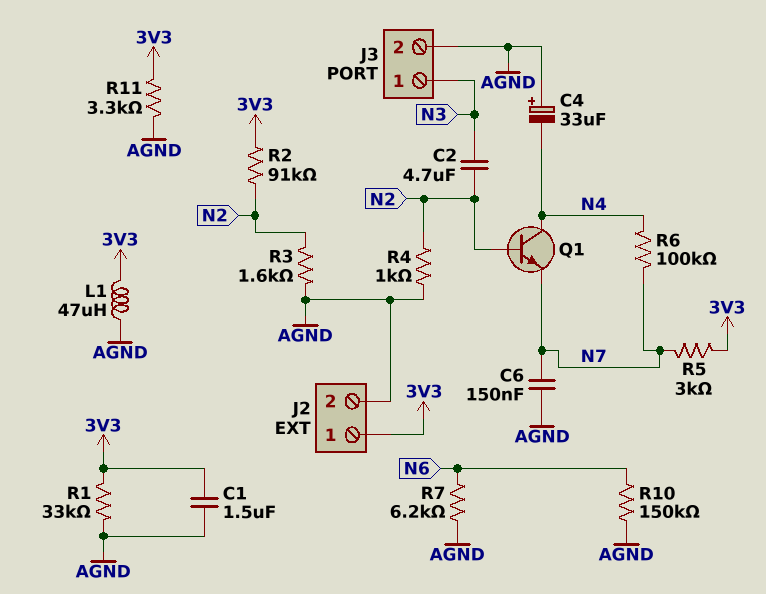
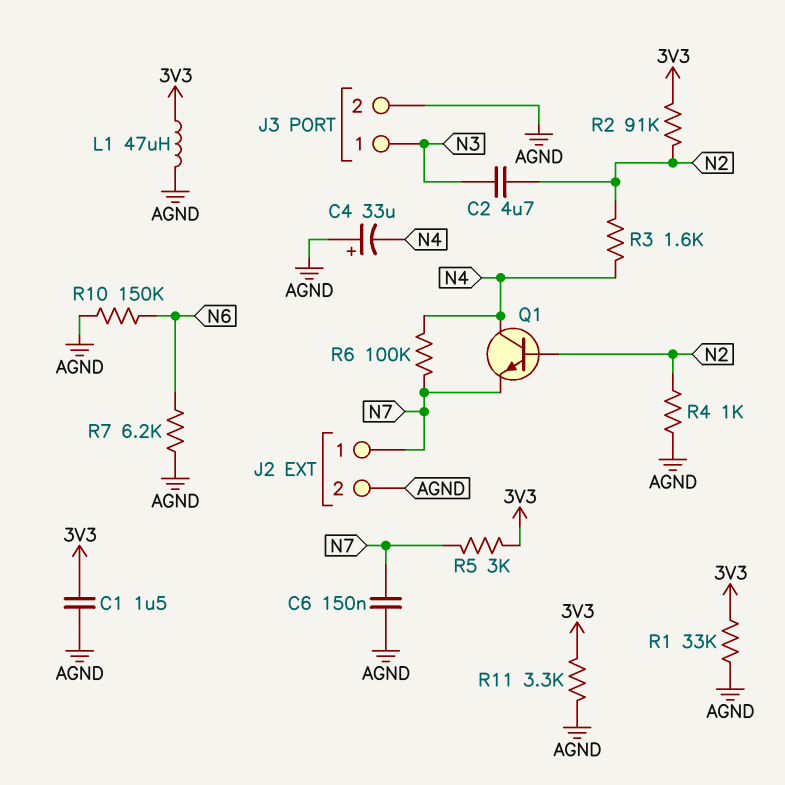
J2 pin 1: 3V3 -> N7
R3: 1.6k (AGND, N2) -> 1.6k (N2, N4)

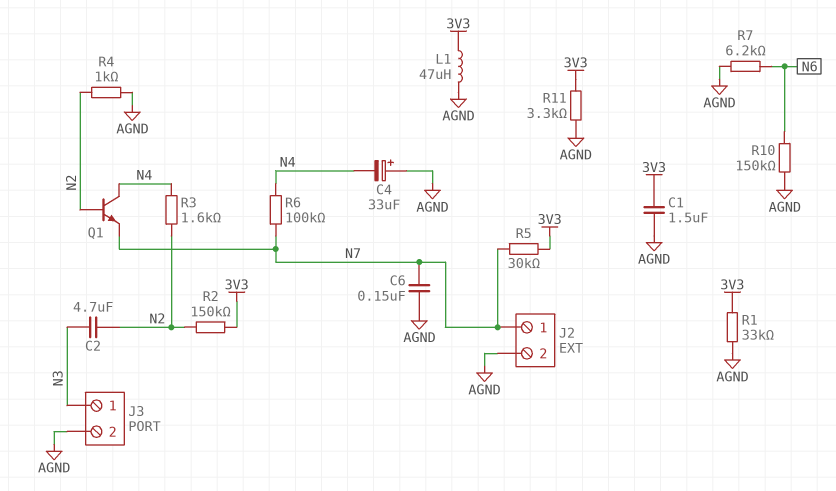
R2: 91k (3V3, N2) -> 150k (3V3, N2)
R5: 3k (3V3, N7) -> 30k (3V3, N7)

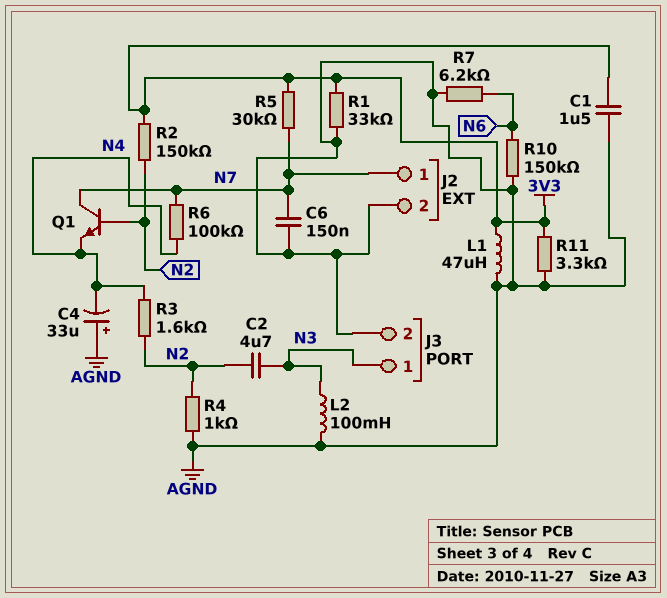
L2: none -> 100mH (AGND, N3)
Q1: NPN (B N2, C N4, E N7) -> NPN (B N2, C N7, E N4)

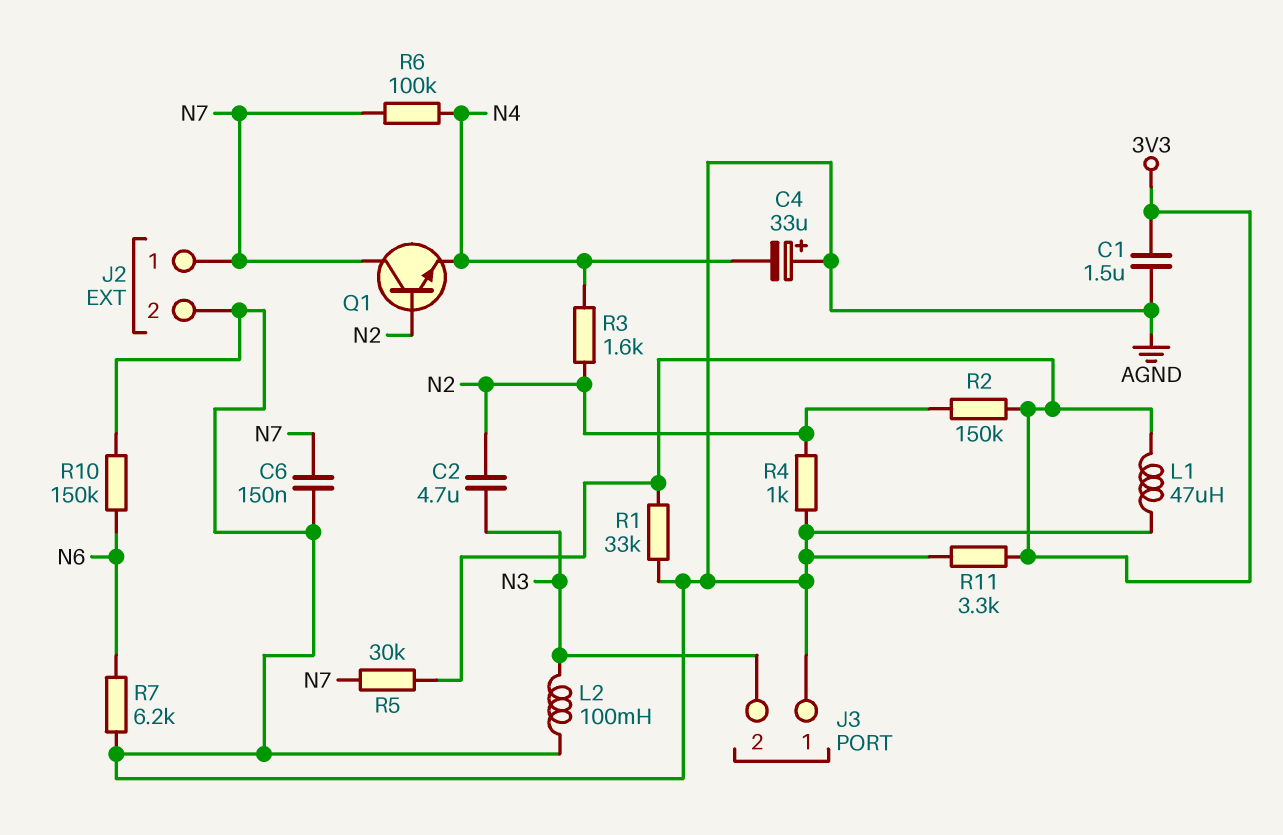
J3 pin 1: N3 -> AGND
J3 pin 2: AGND -> N3

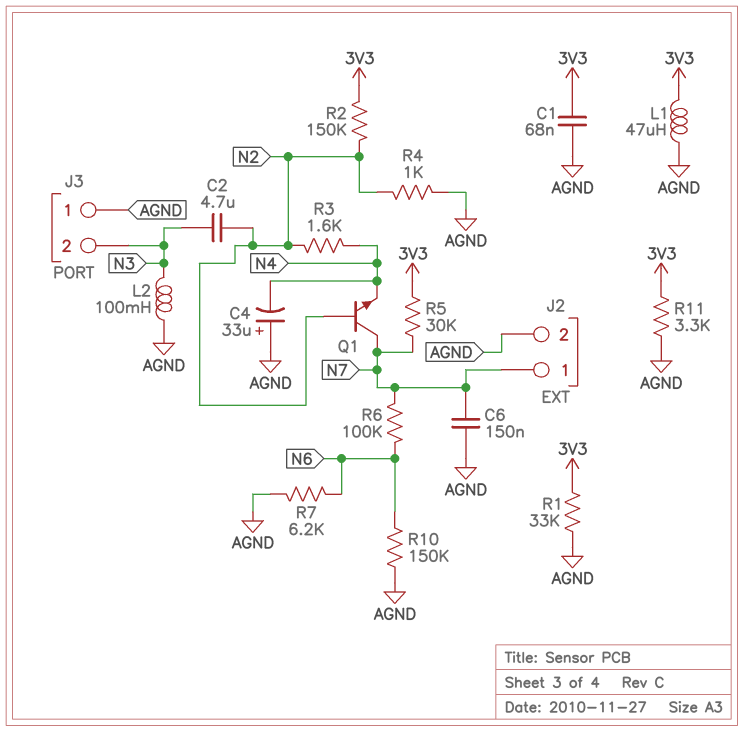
C1: 1.5uF (3V3, AGND) -> 68nF (3V3, AGND)
R6: 100k (N4, N7) -> 100k (N6, N7)

